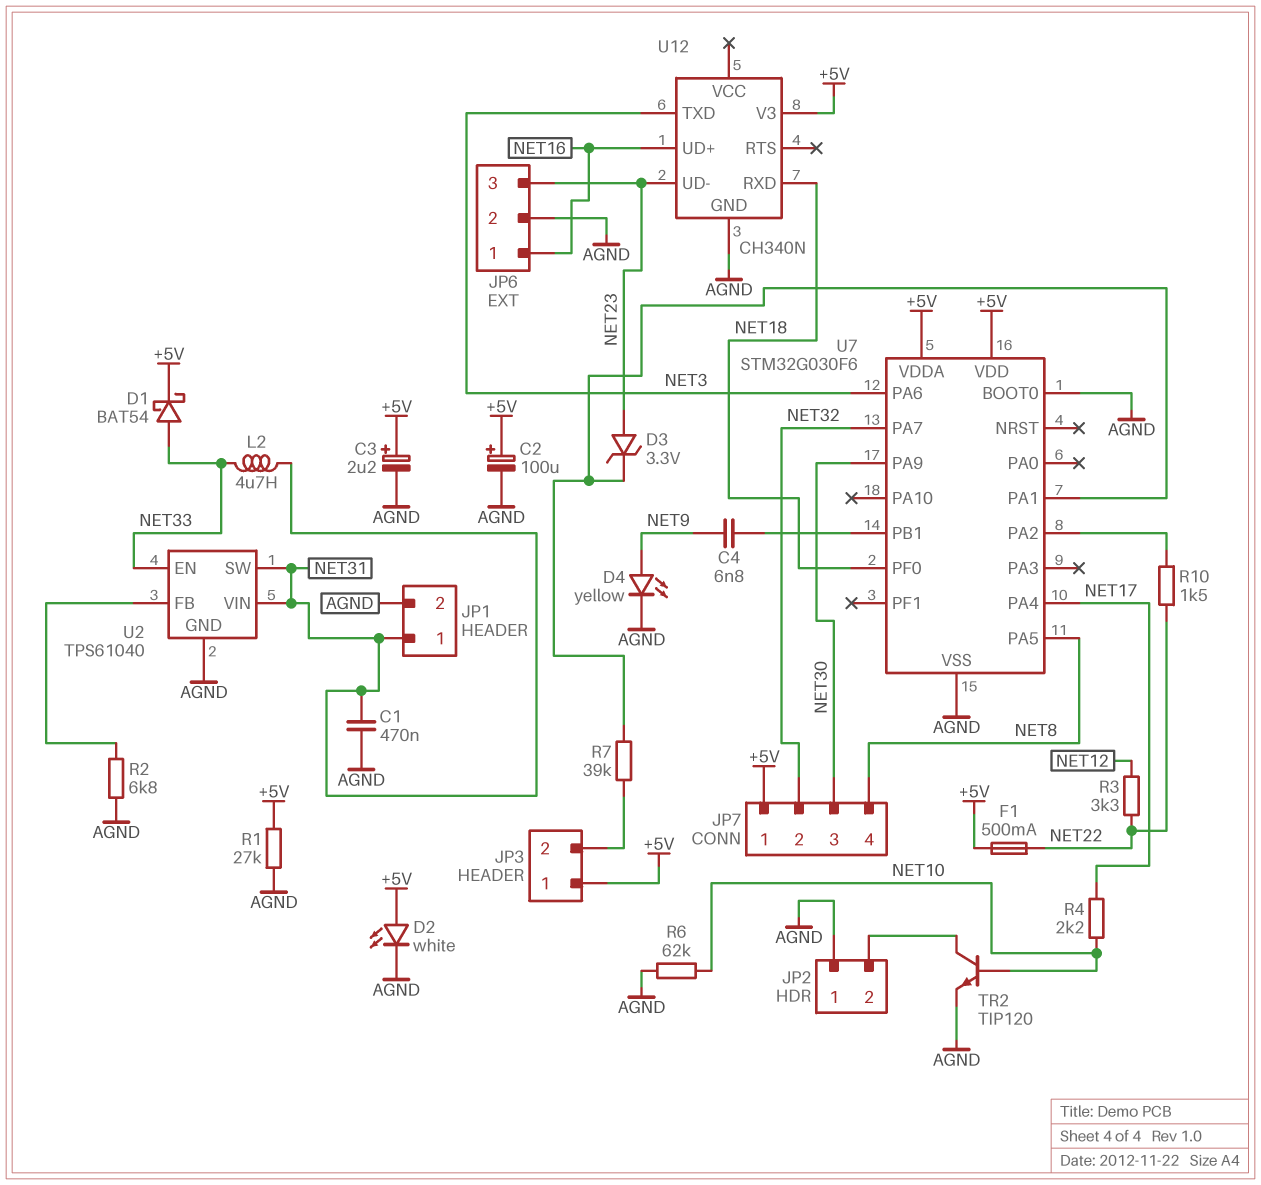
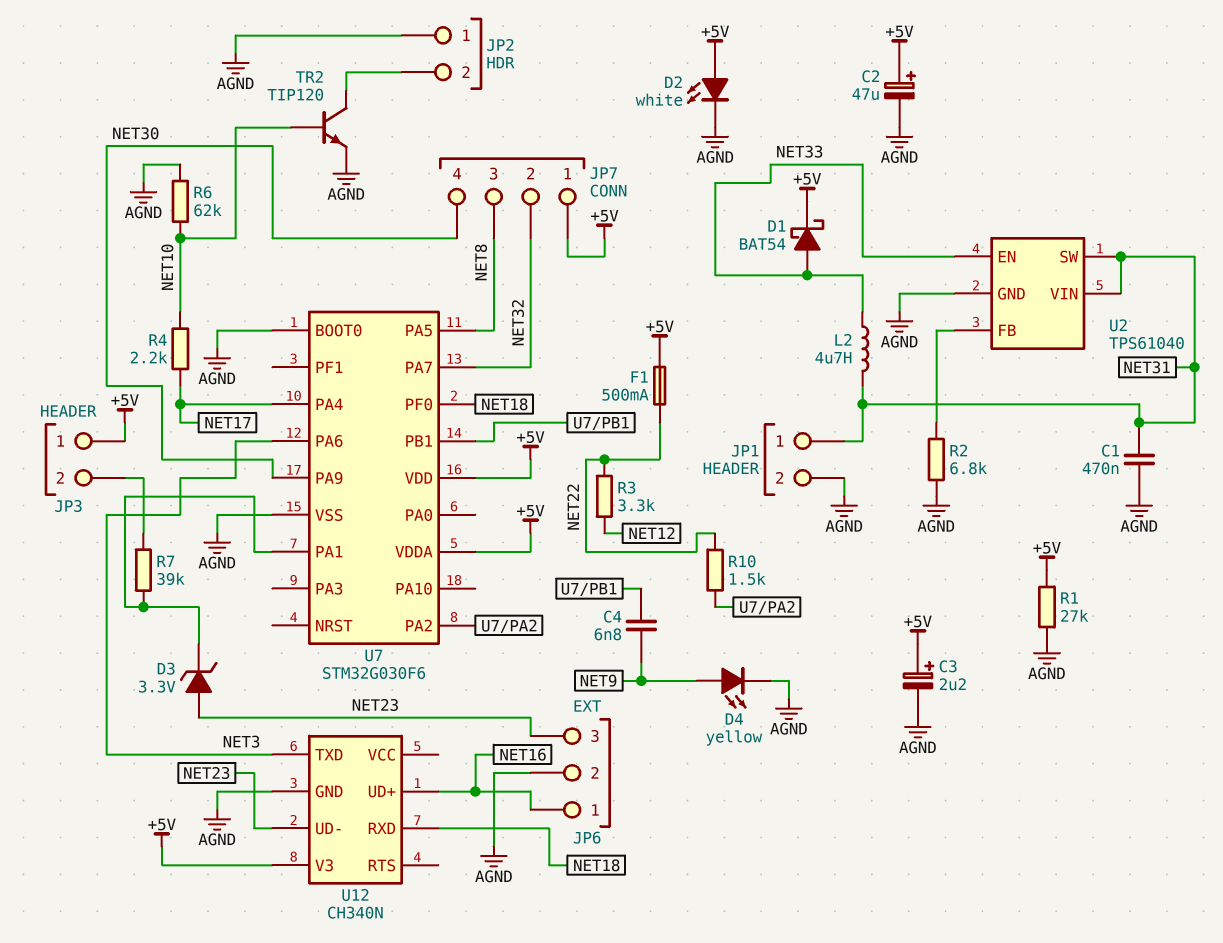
C2: 100uF (plus +5V, minus AGND) -> 47uF (plus +5V, minus AGND)
JP7 pin 3: NET30 -> NET8
JP7 pin 4: NET8 -> NET30

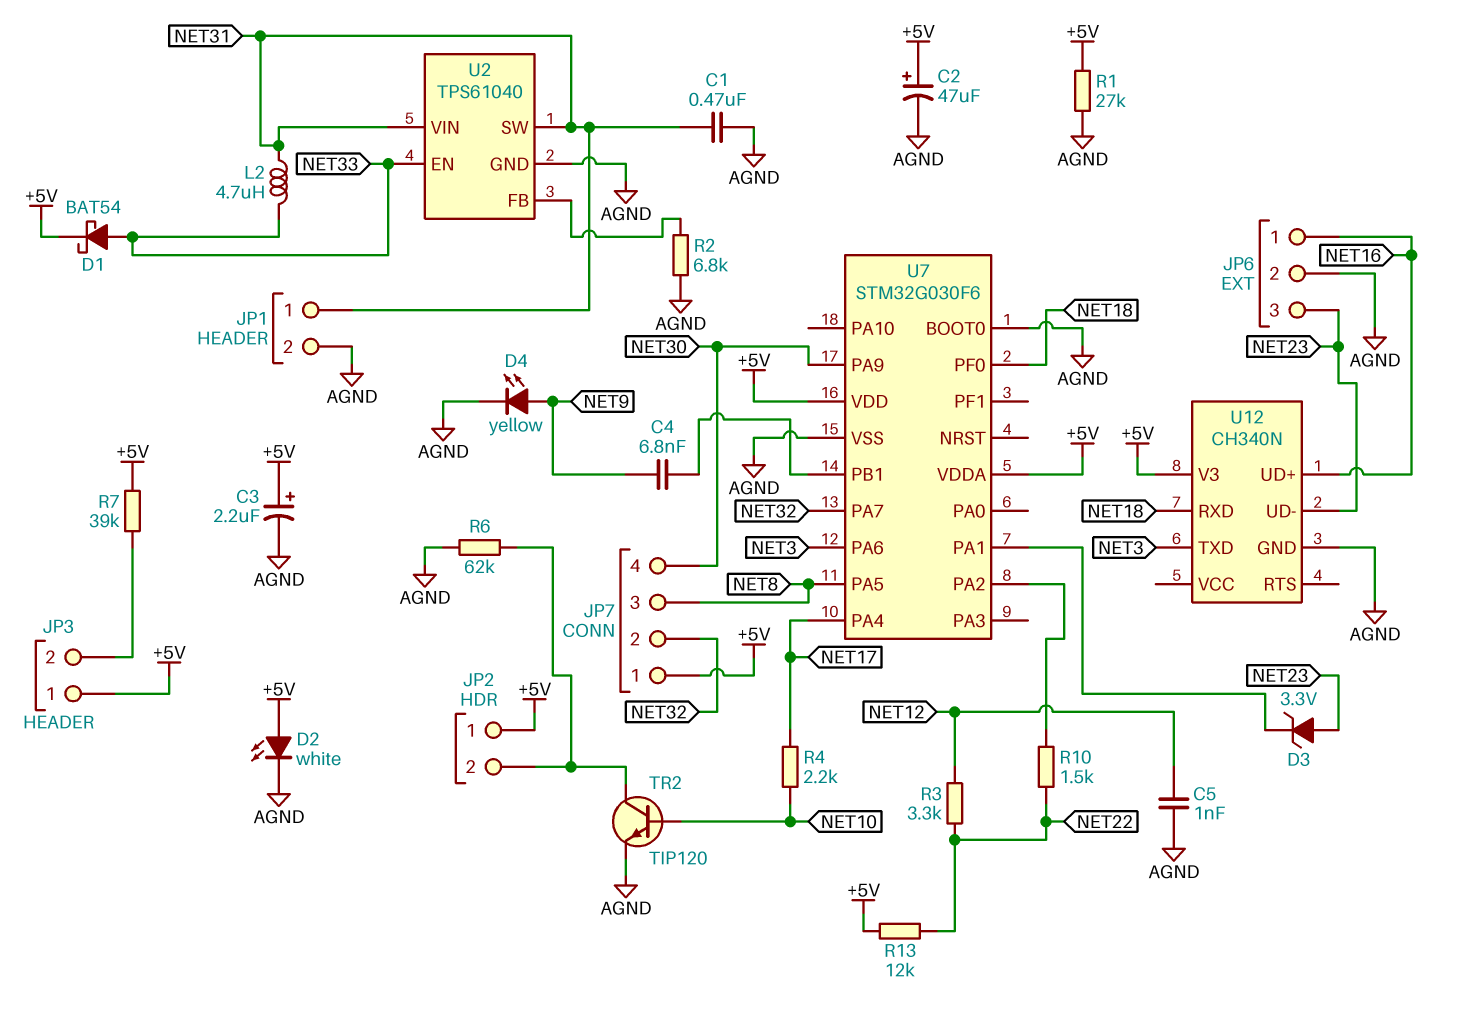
C5: none -> 1nF (AGND, NET12)
F1: 500mA (+5V, NET22) -> none
JP2 pin 1: AGND -> +5V
R6: 62k (AGND, NET10) -> 62k (AGND, JP2/2)
R7: 39k (JP3/2, U7/PA1) -> 39k (+5V, JP3/2)
R13: none -> 12k (+5V, NET22)

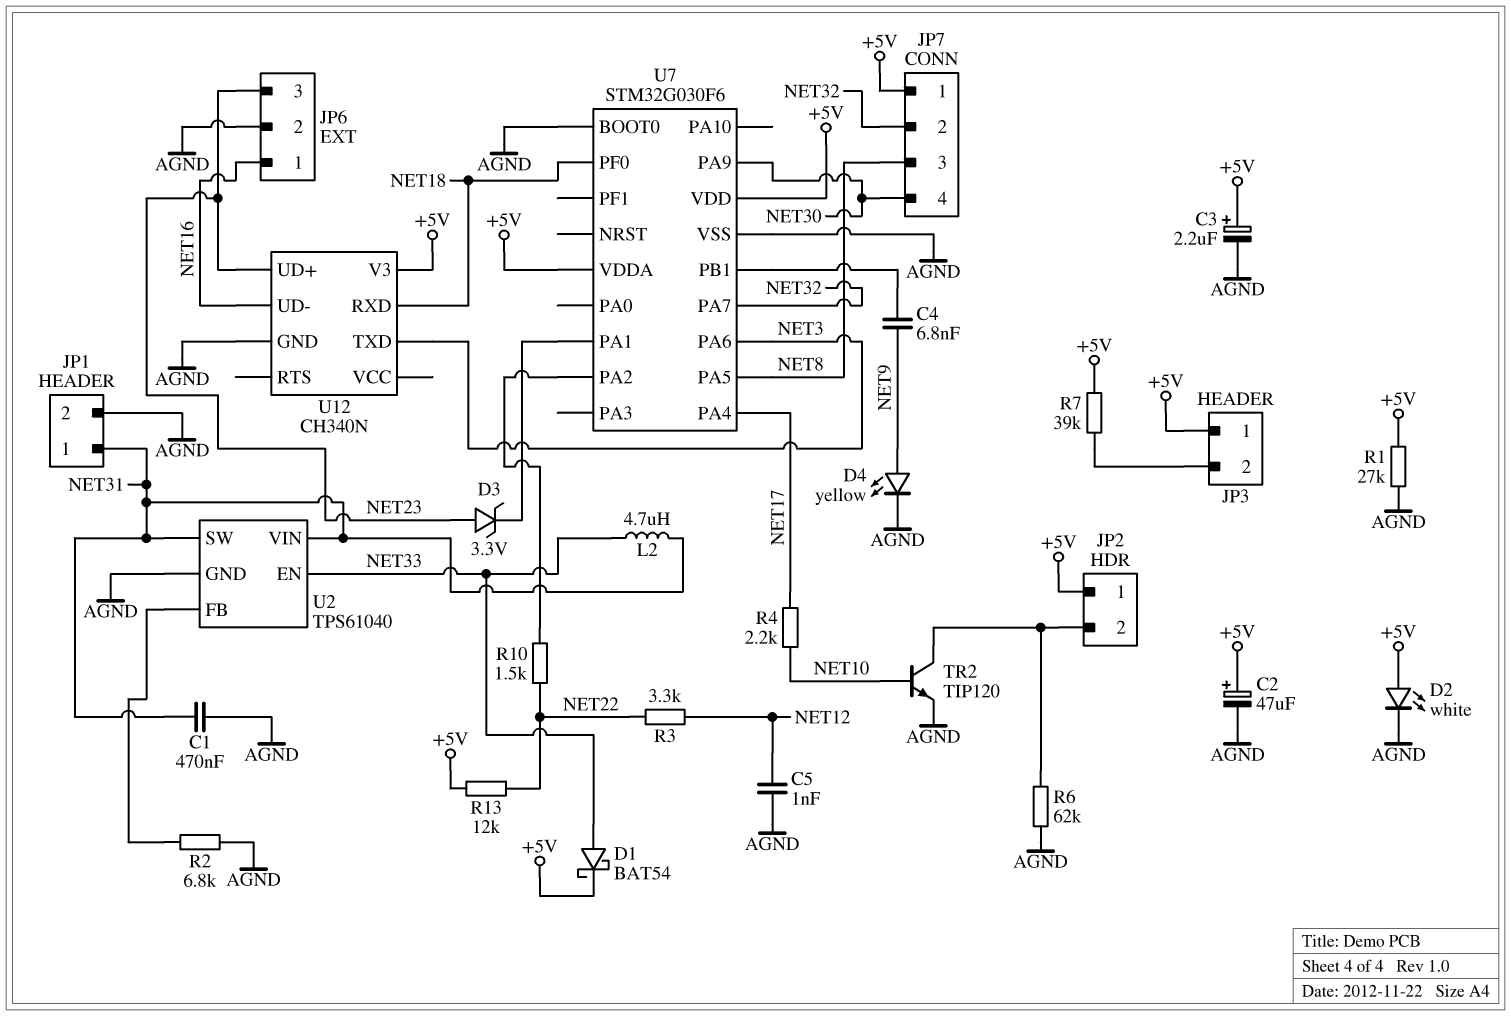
U12 pin UD+: NET16 -> NET23
U12 pin UD-: NET23 -> NET16

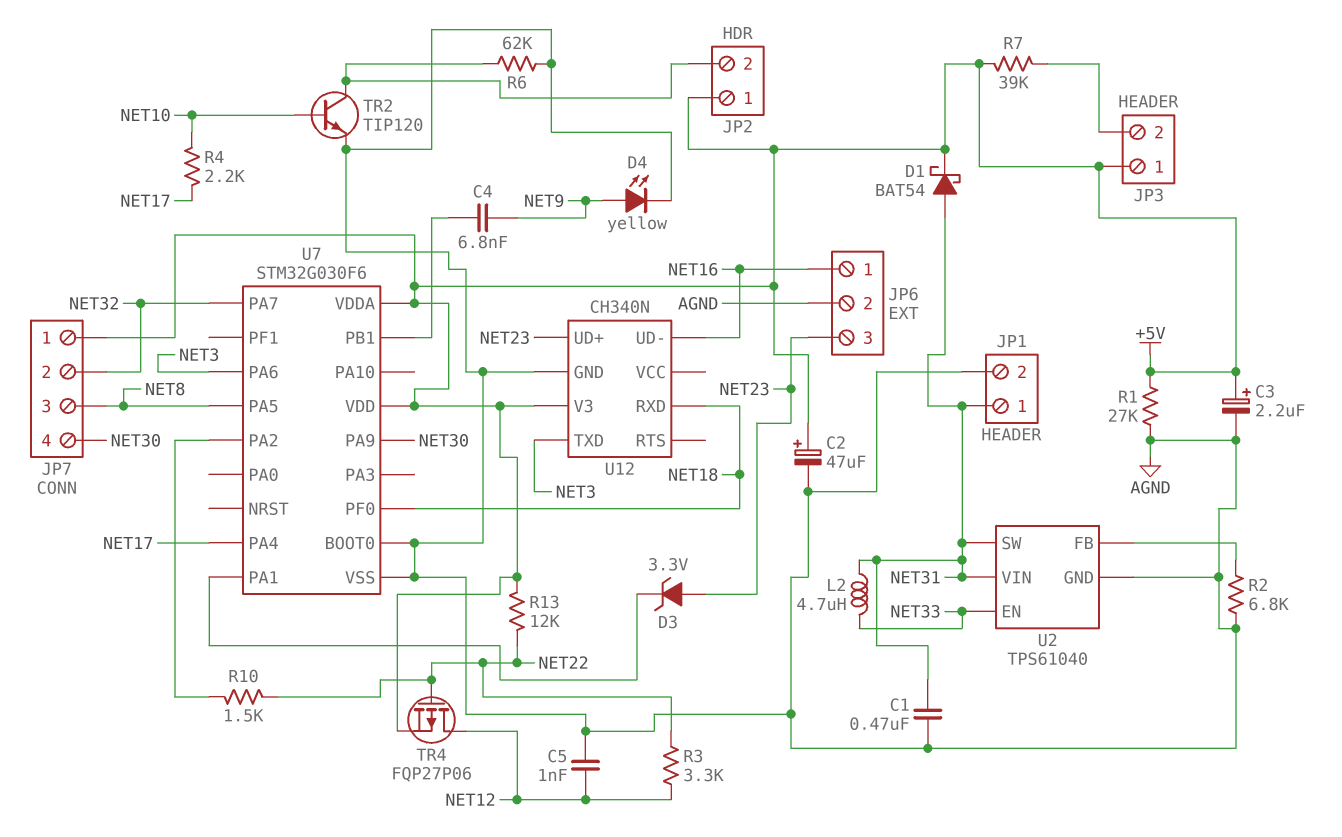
D1: schottky BAT54 (A NET33, K +5V) -> schottky BAT54 (A NET31, K +5V)
D2: LED white (A +5V, K AGND) -> none
TR4: none -> PMOS FQP27P06 (G NET22, D NET12, S +5V)

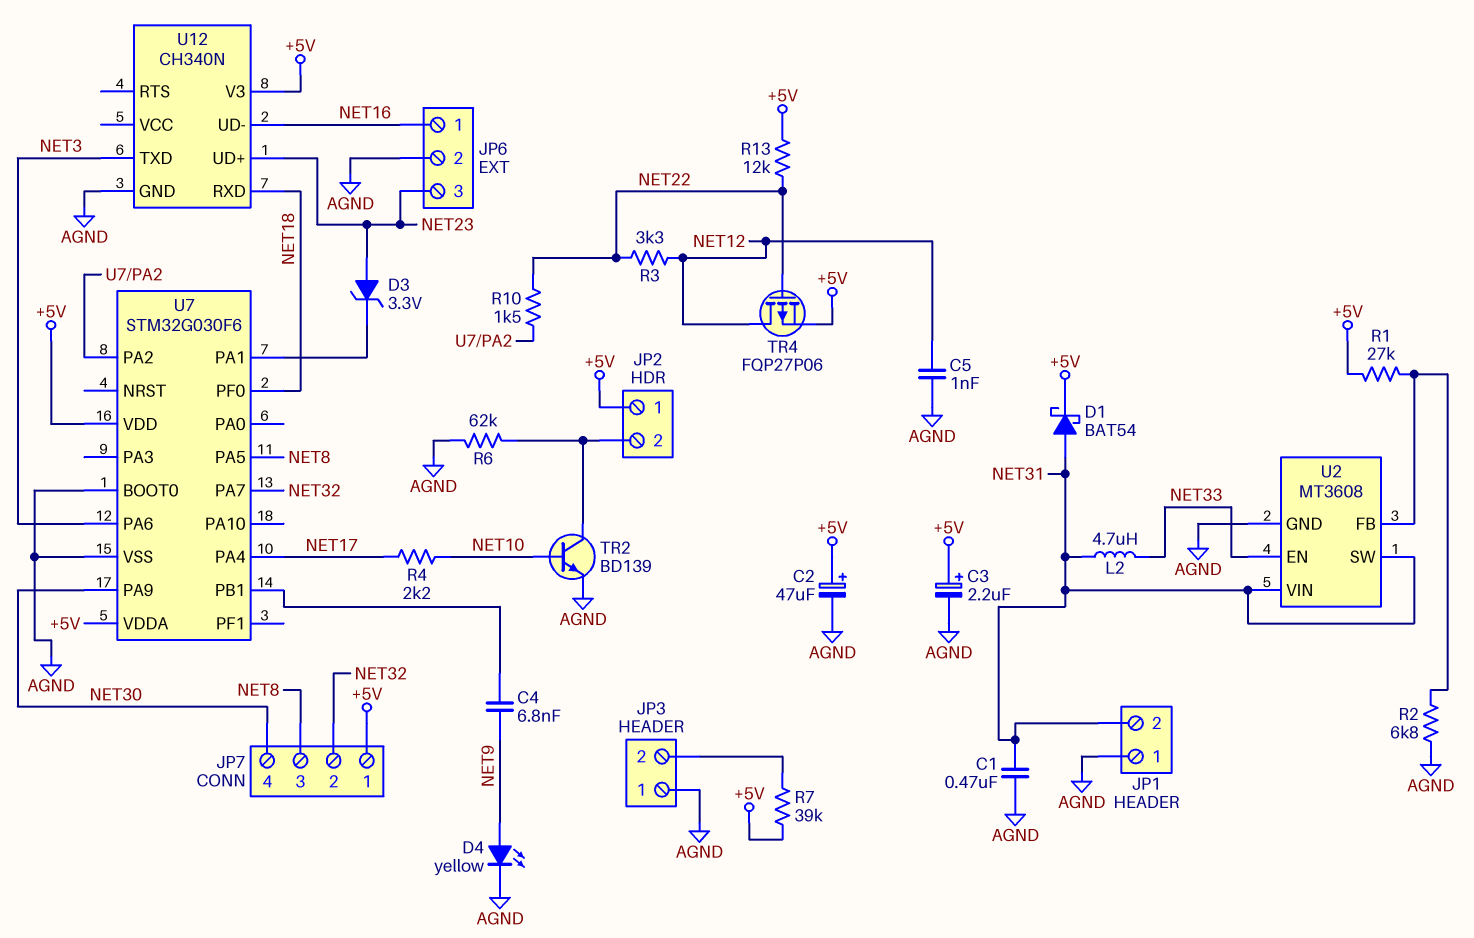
JP1 pin 1: NET31 -> AGND
JP1 pin 2: AGND -> NET31
JP3 pin 1: +5V -> AGND
R1: 27k (+5V, AGND) -> 27k (+5V, U2/FB)
TR2: NPN TIP120 (B NET10, C JP2/2, E AGND) -> NPN BD139 (B NET10, C JP2/2, E AGND)
U2: TPS61040 -> MT3608

